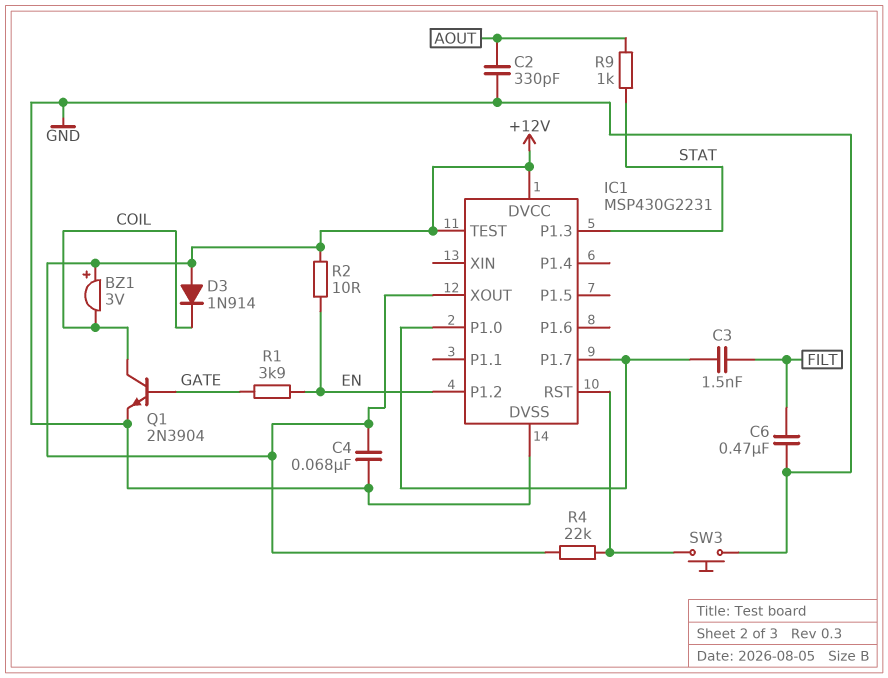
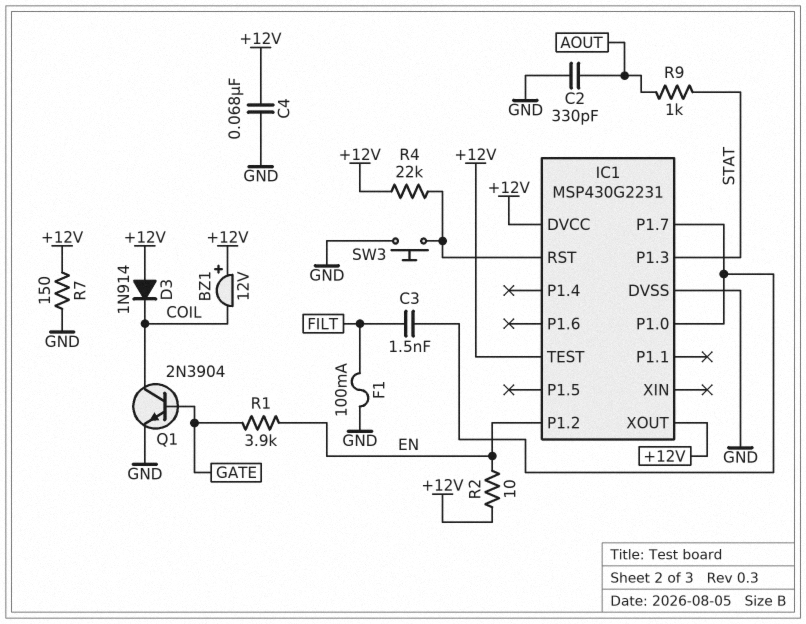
BZ1: buzzer 3V (plus +12V, minus COIL) -> buzzer 12V (plus +12V, minus COIL)
C6: 470nF (FILT, GND) -> none
F1: none -> 100mA (FILT, GND)
R7: none -> 150 (+12V, GND)

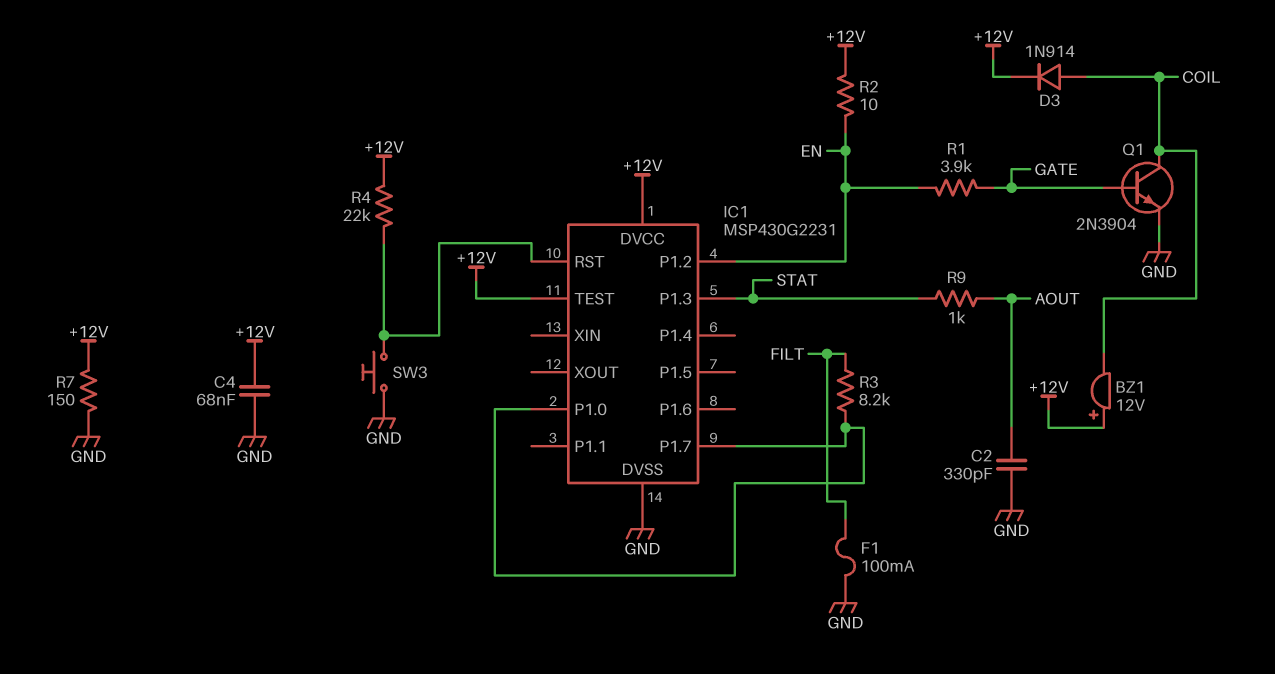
C3: 1.5nF (FILT, IC1/P1.0) -> none
D3: diode 1N914 (A +12V, K COIL) -> diode 1N914 (A COIL, K +12V)
IC1 pin XOUT: +12V -> none
R3: none -> 8.2k (FILT, IC1/P1.0)

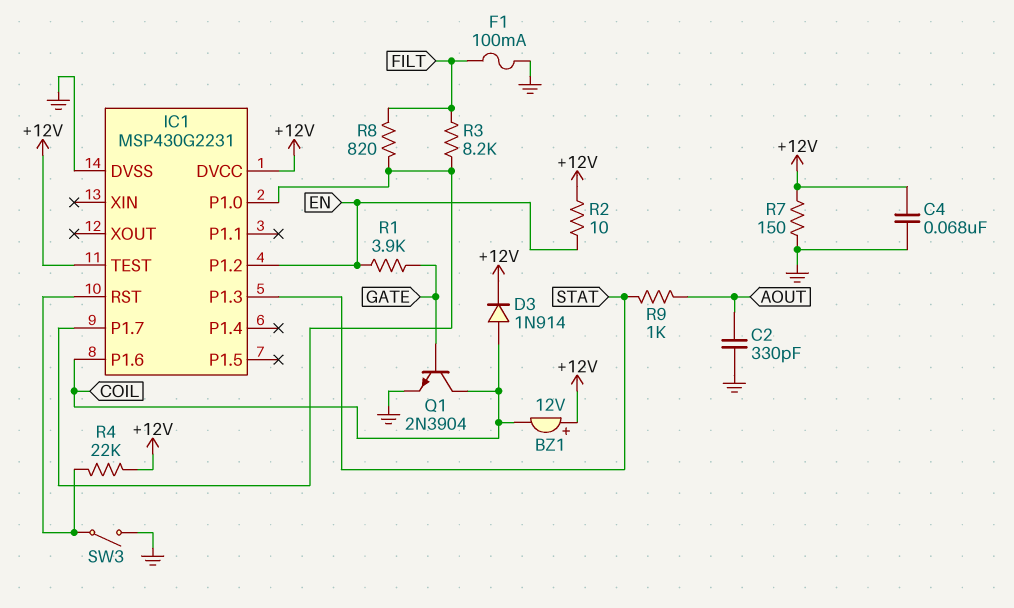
IC1 pin P1.6: none -> COIL
R8: none -> 820 (FILT, IC1/P1.0)
SW3: button (GND, IC1/RST) -> switch (GND, IC1/RST)

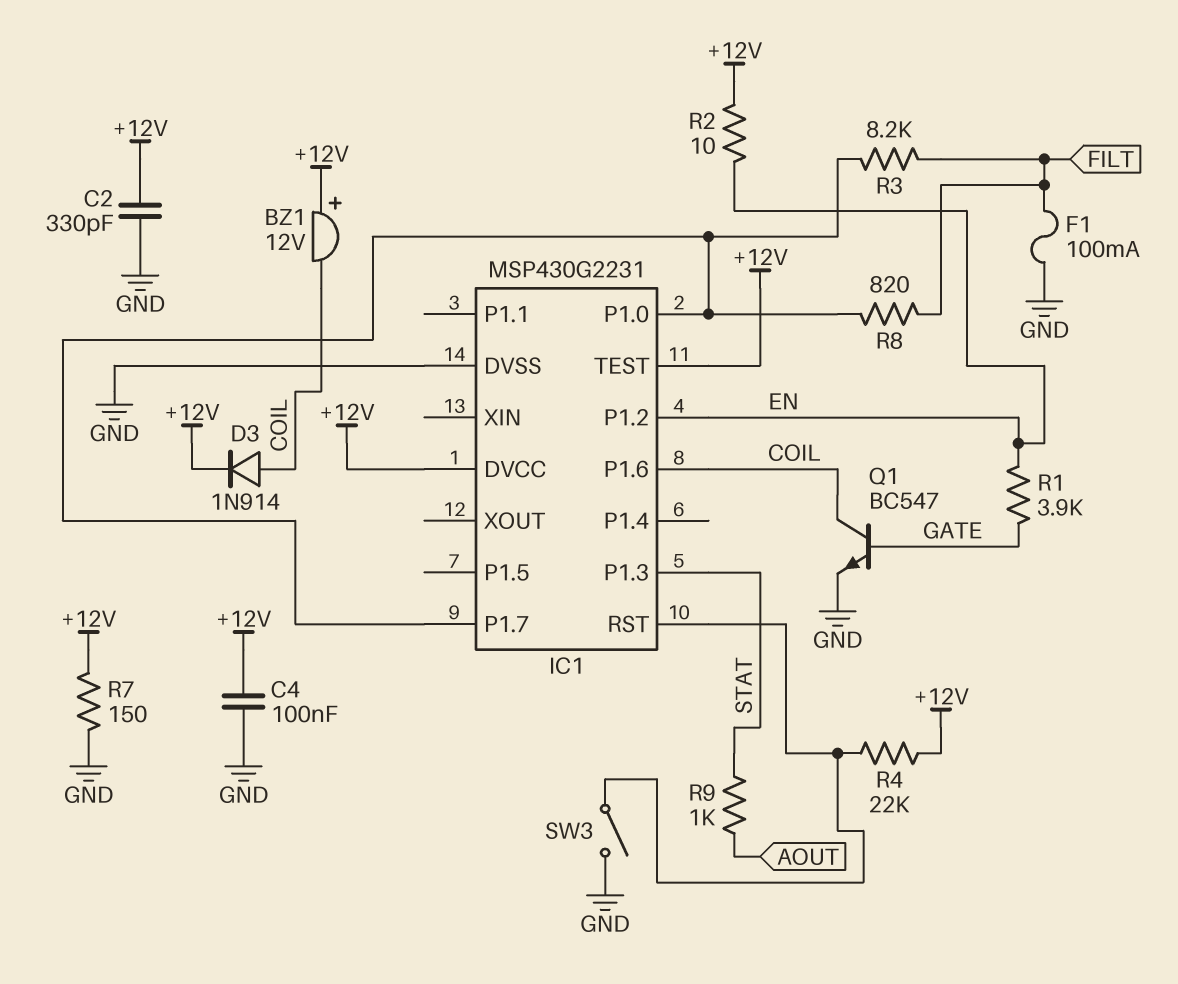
C2: 330pF (AOUT, GND) -> 330pF (+12V, GND)
C4: 68nF (+12V, GND) -> 100nF (+12V, GND)
Q1: NPN 2N3904 (B GATE, C COIL, E GND) -> NPN BC547 (B GATE, C COIL, E GND)

